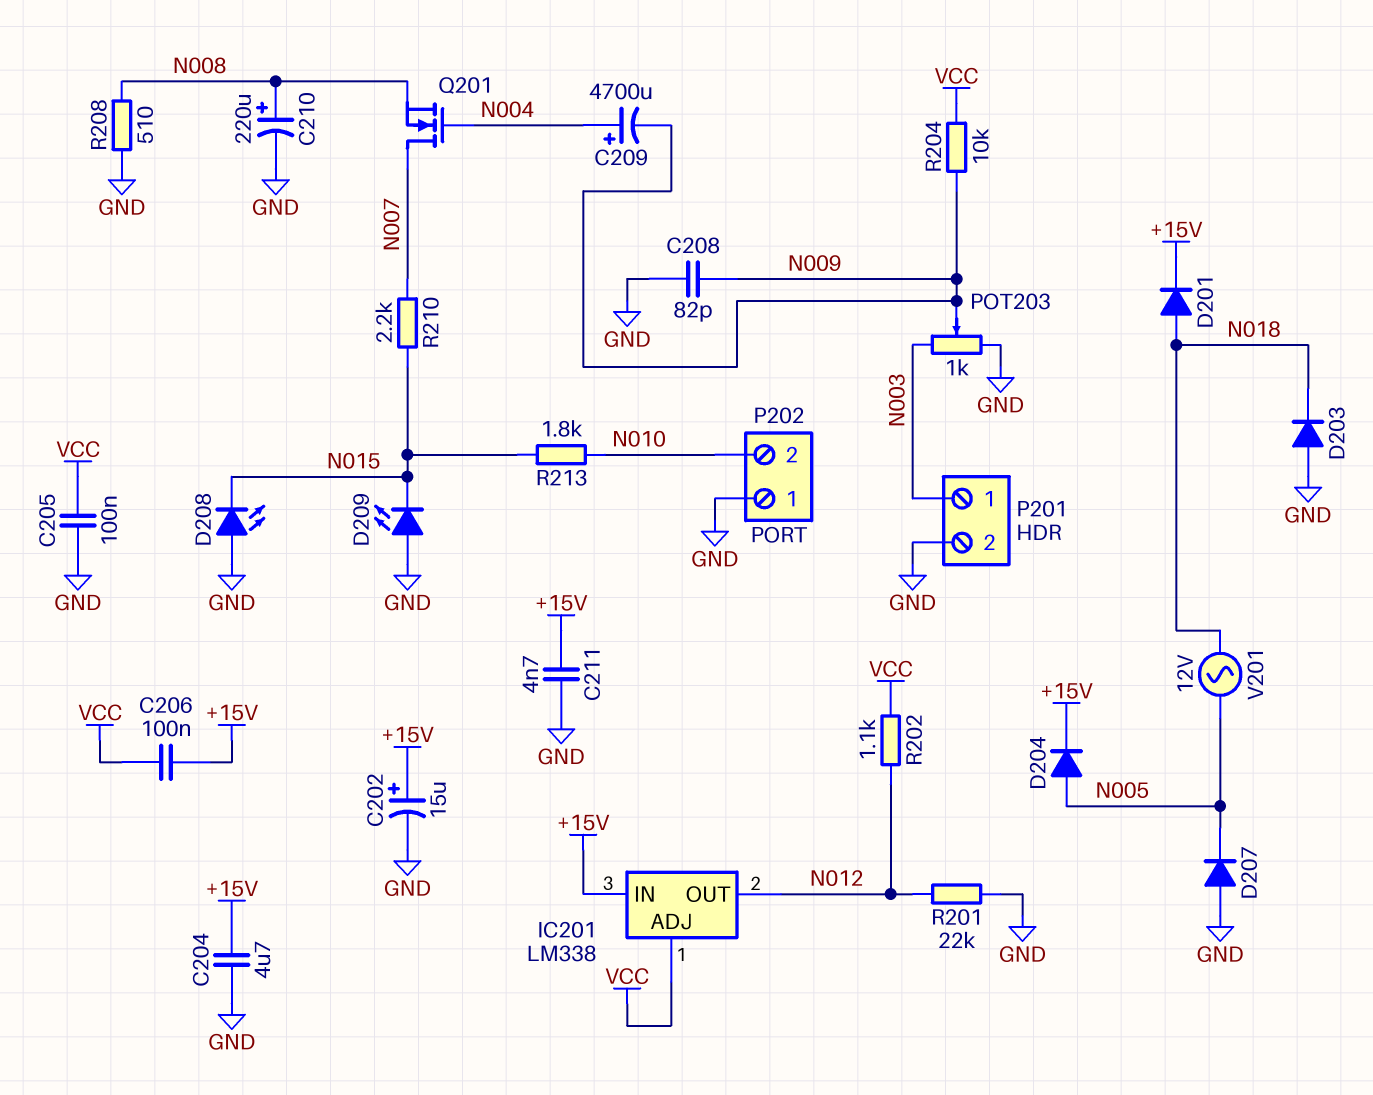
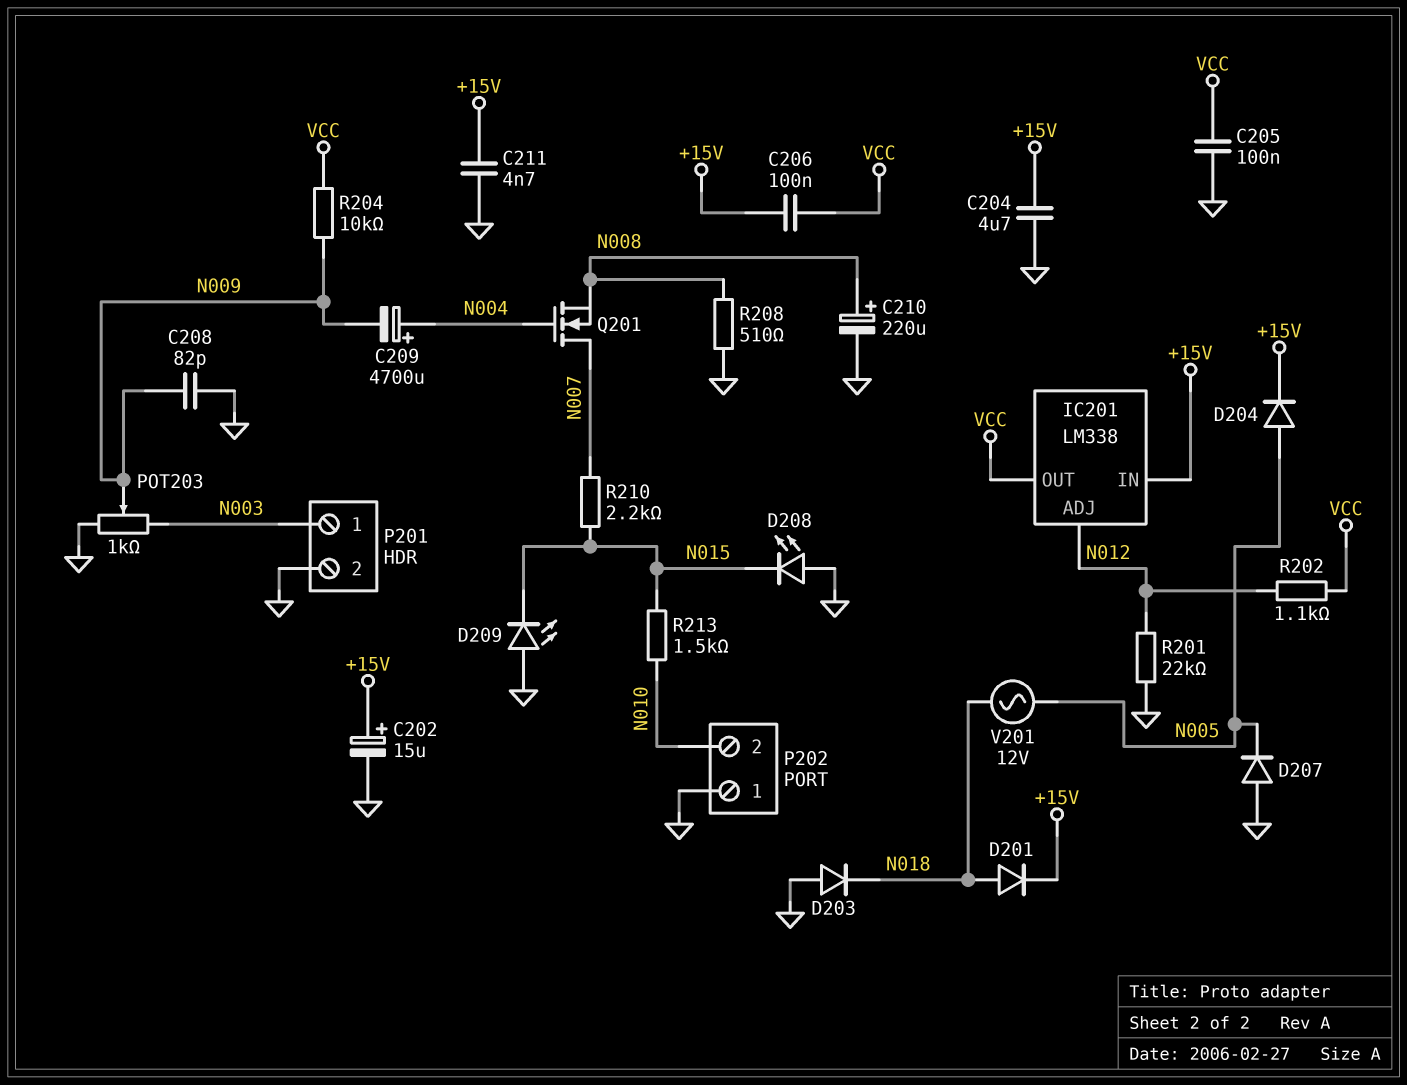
IC201 pin ADJ: VCC -> N012
IC201 pin OUT: N012 -> VCC
R213: 1.8k (N010, N015) -> 1.5k (N010, N015)

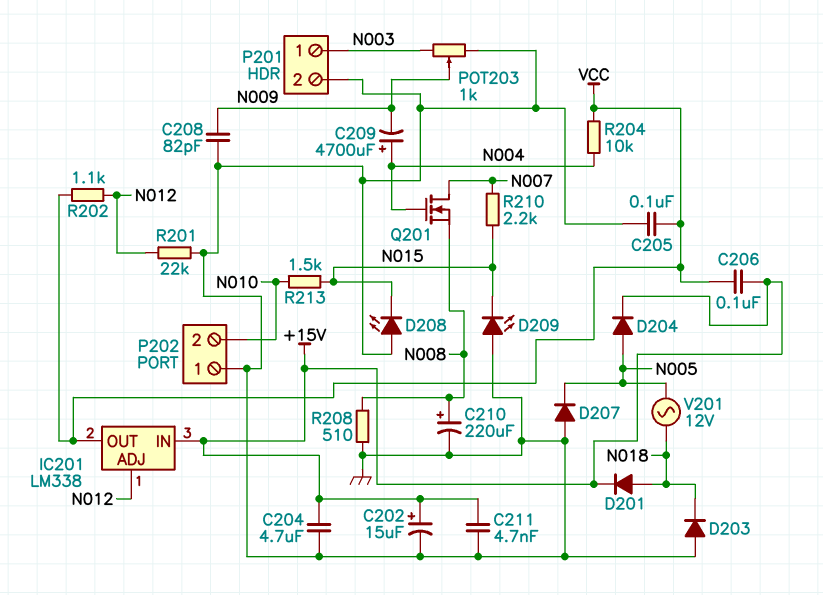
R204: 10k (N009, VCC) -> 10k (N004, VCC)

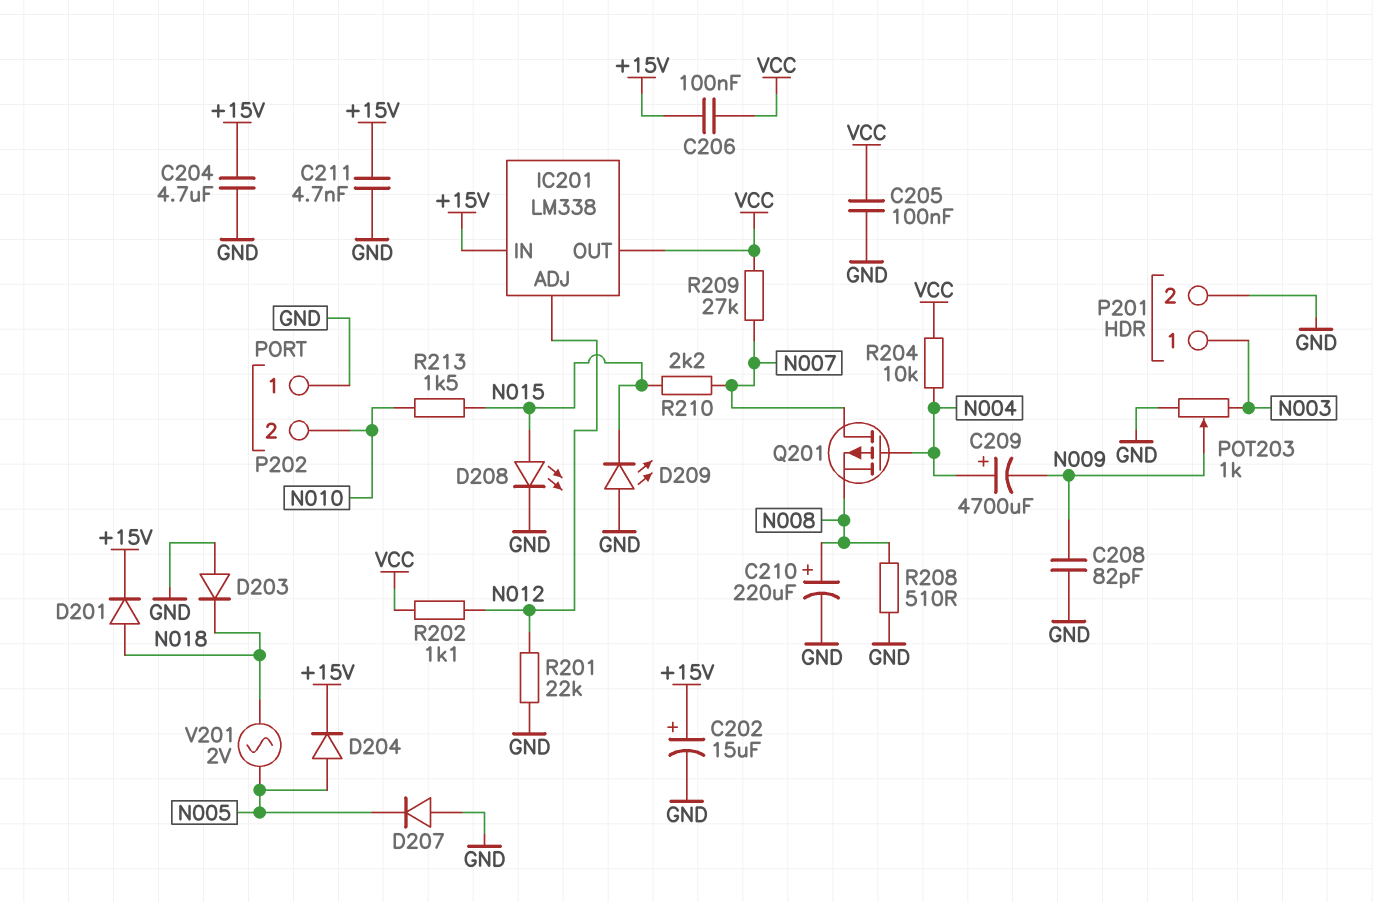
D208: LED (A GND, K N015) -> LED (A N015, K GND)
Q201: NMOS (G N004, D N007, S N008) -> PMOS (G N004, D N007, S N008)
R209: none -> 27k (N007, VCC)
V201: AC 12V (N005, N018) -> AC 2V (N005, N018)

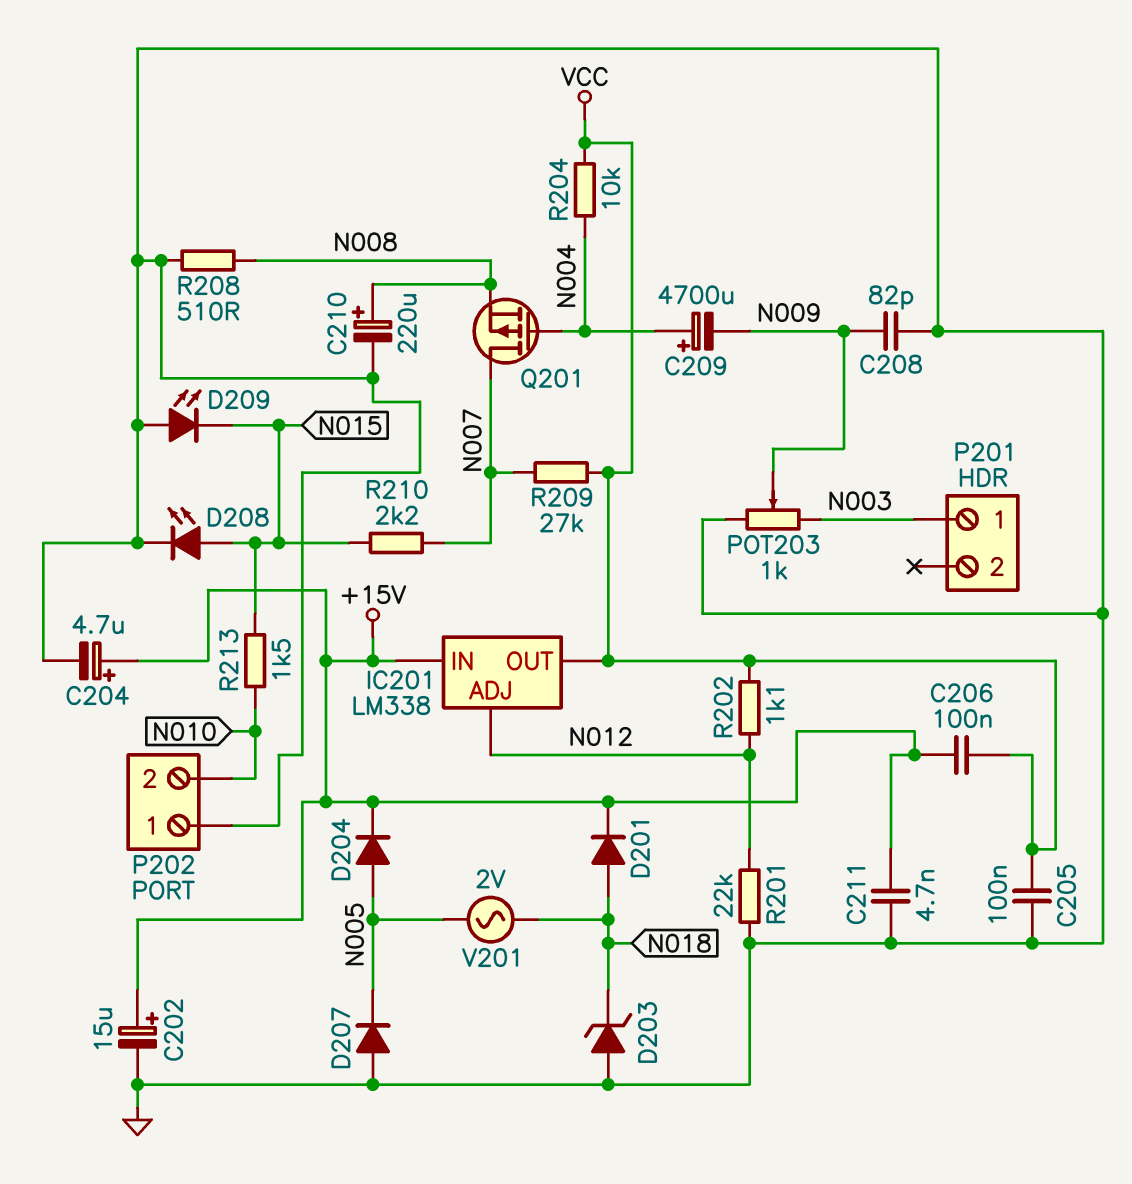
C204: 4.7uF (+15V, GND) -> 4.7uF (plus +15V, minus GND)
D203: diode (A GND, K N018) -> zener (A GND, K N018)
P201 pin 2: GND -> none

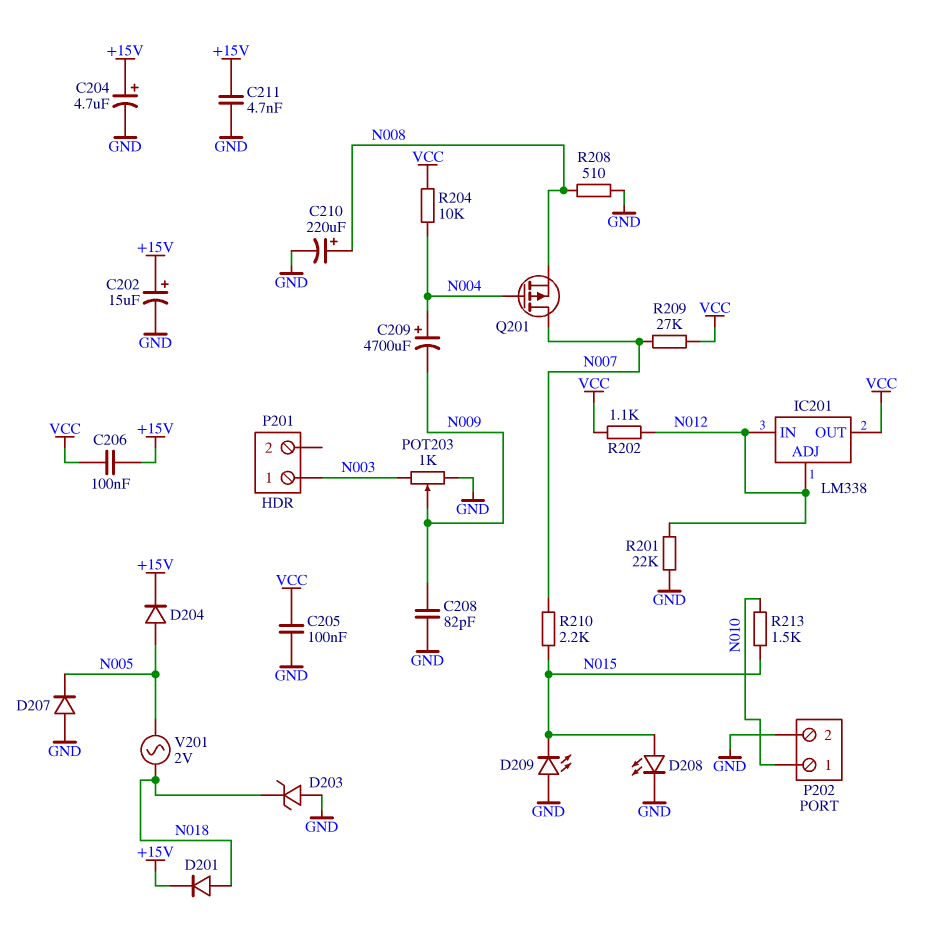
IC201 pin IN: +15V -> N012
P202 pin 1: GND -> N010
P202 pin 2: N010 -> GND

